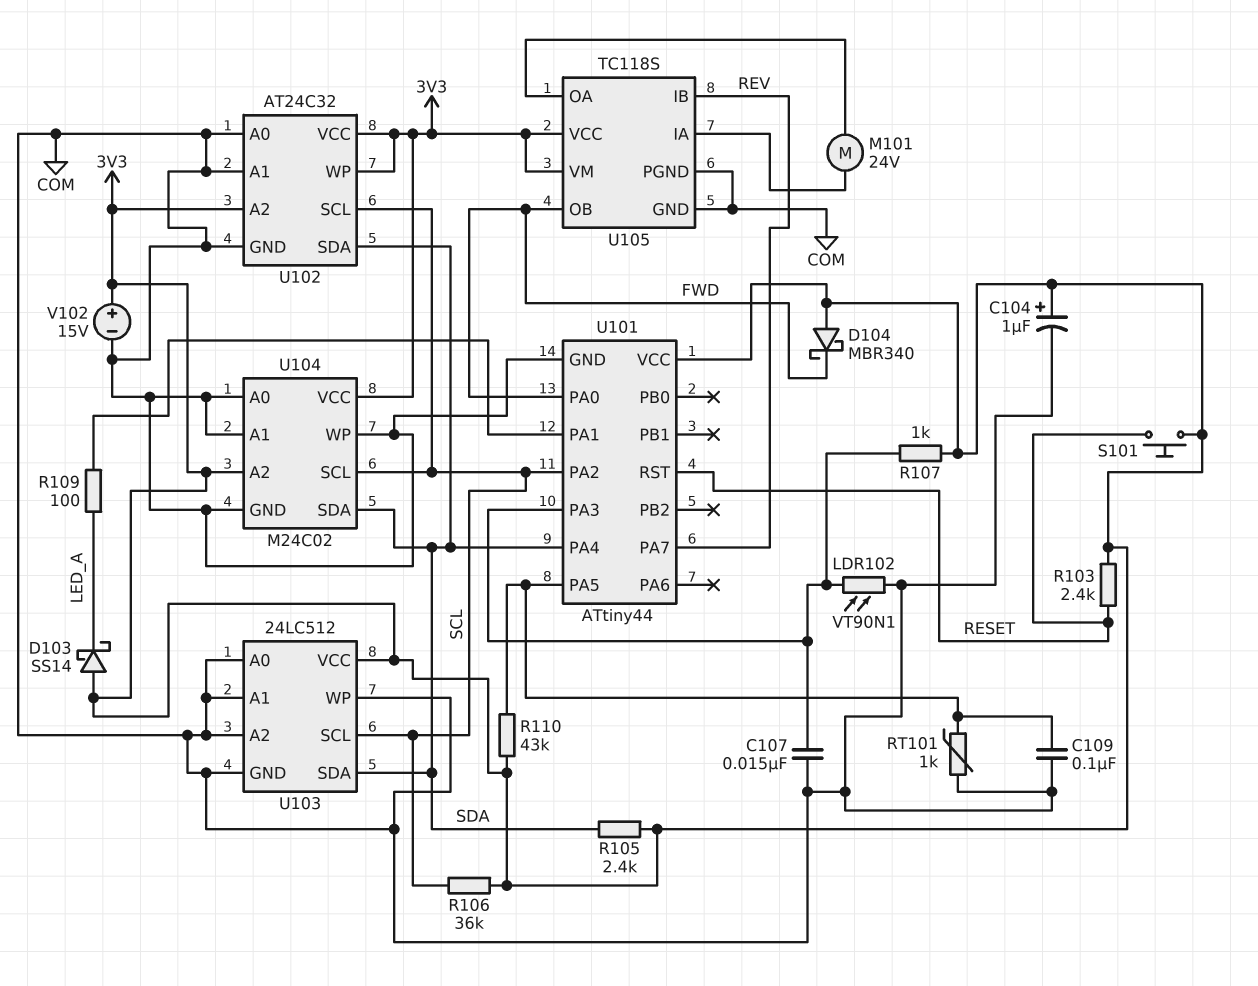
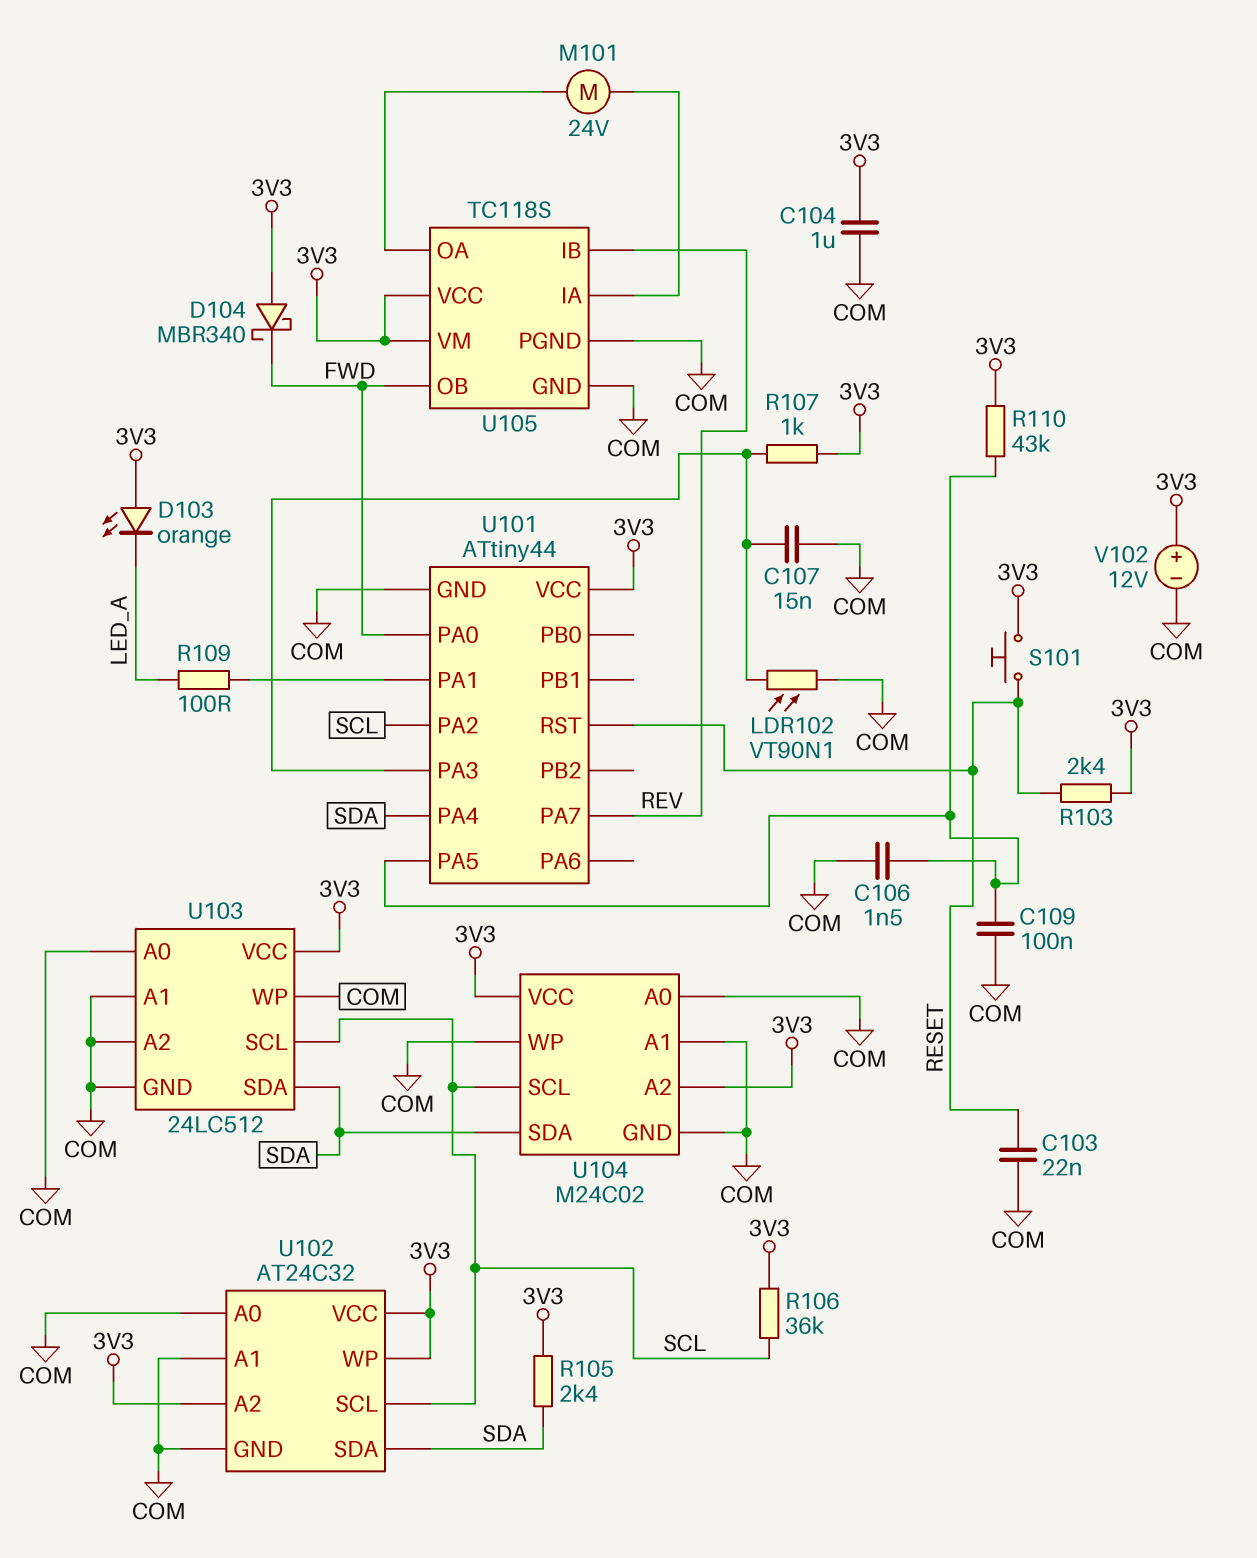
C103: none -> 22nF (COM, RESET)
C104: 1uF (plus 3V3, minus COM) -> 1uF (3V3, COM)
C106: none -> 1.5nF (COM, U101/PA5)
D103: schottky SS14 (A 3V3, K LED_A) -> LED orange (A 3V3, K LED_A)
RT101: 1k (COM, U101/PA5) -> none
V102: 15V (plus 3V3, minus COM) -> 12V (plus 3V3, minus COM)

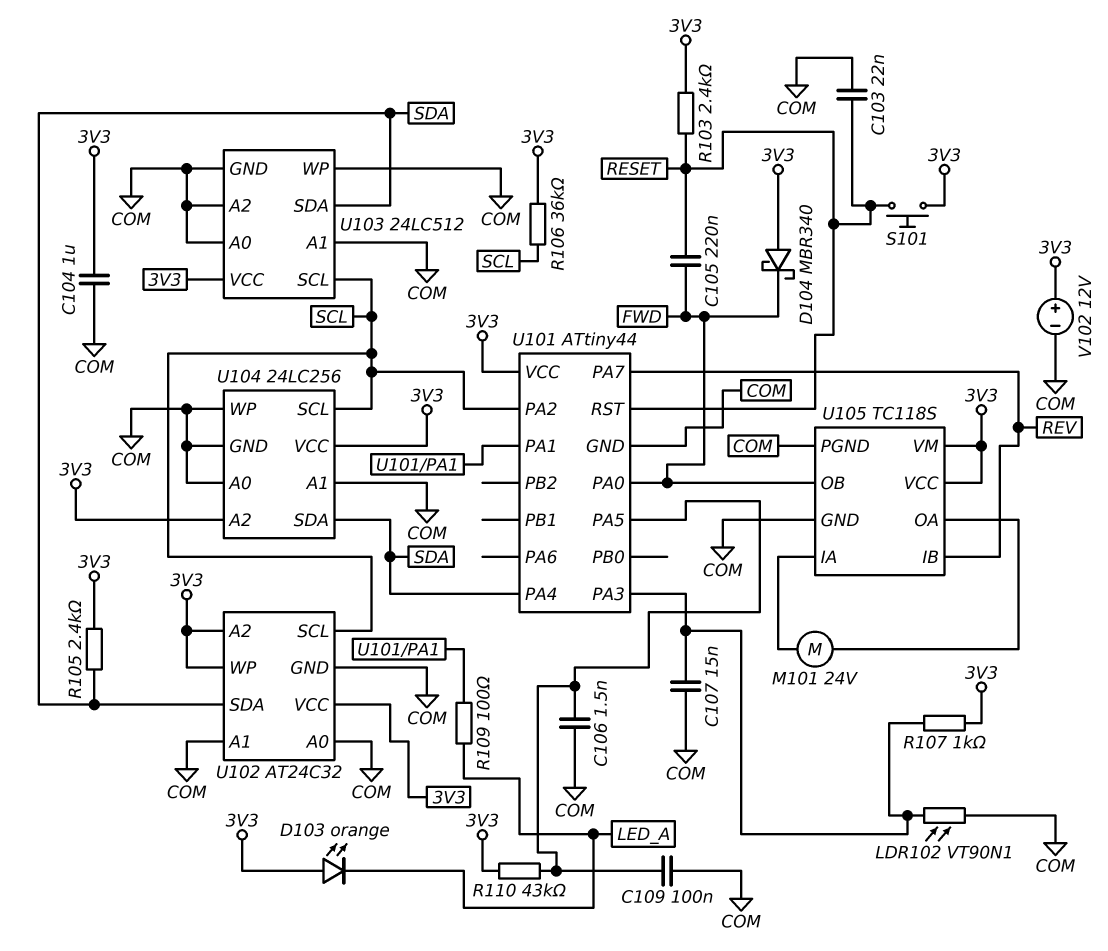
C105: none -> 220nF (FWD, RESET)
U104: M24C02 -> 24LC256

